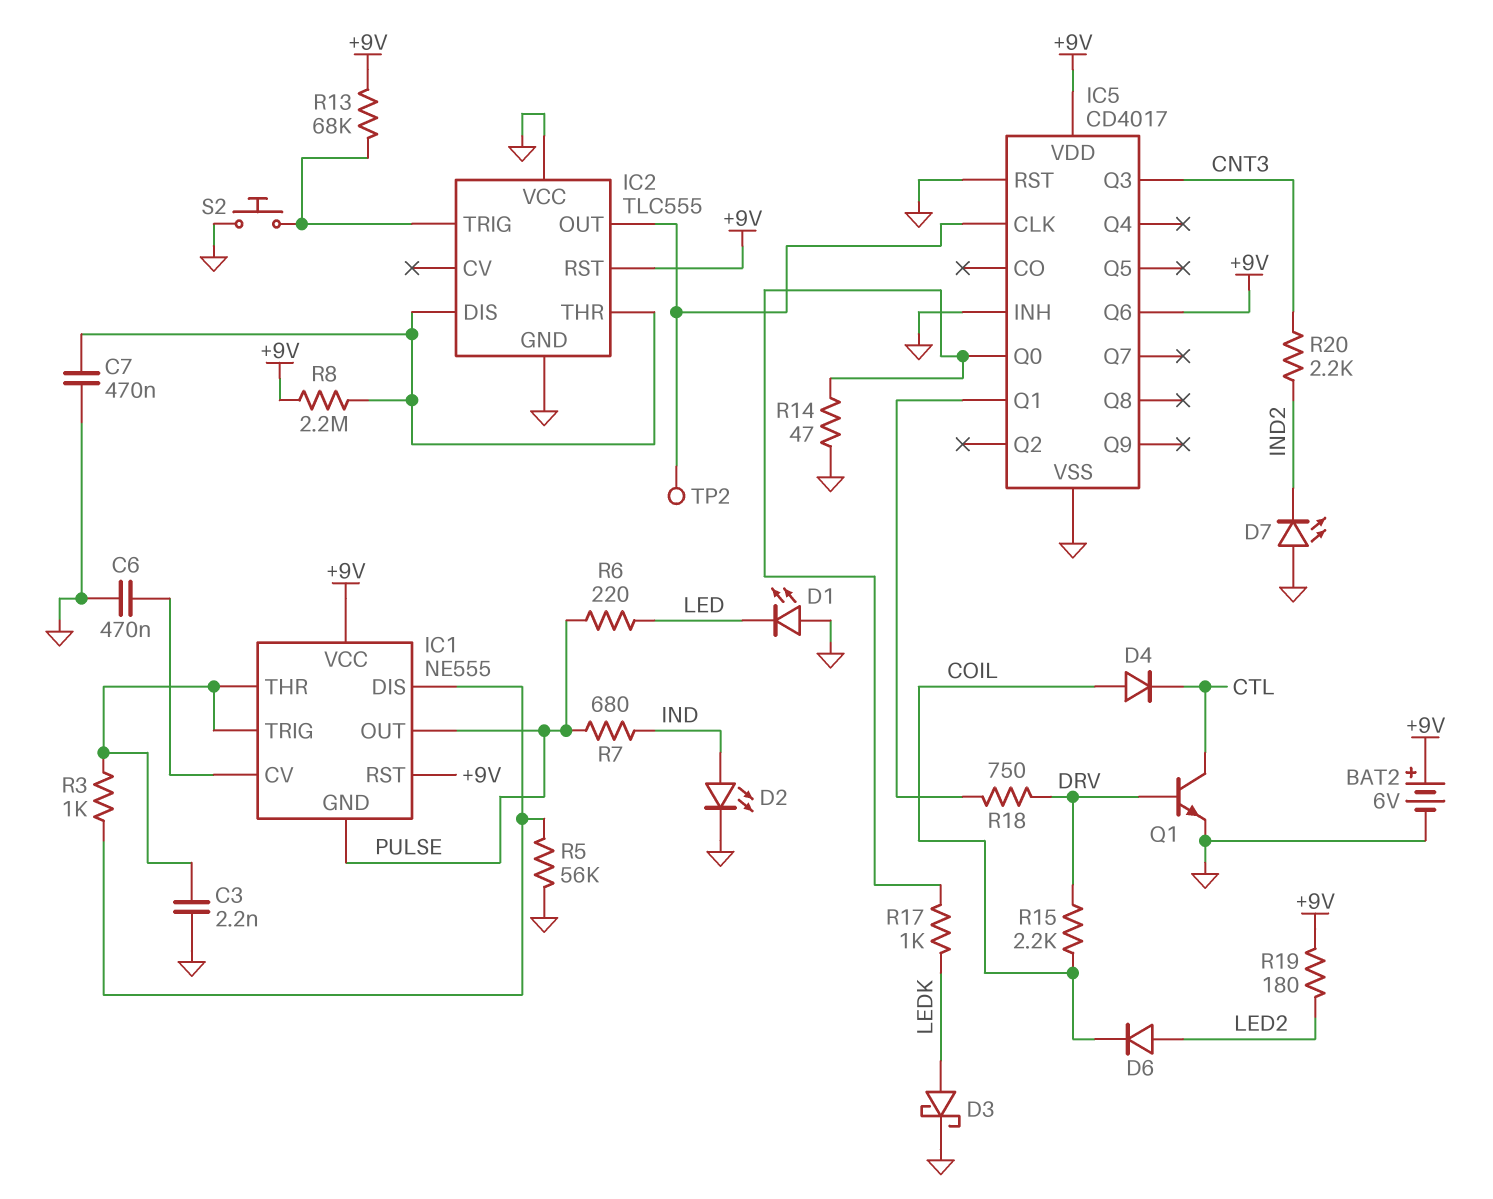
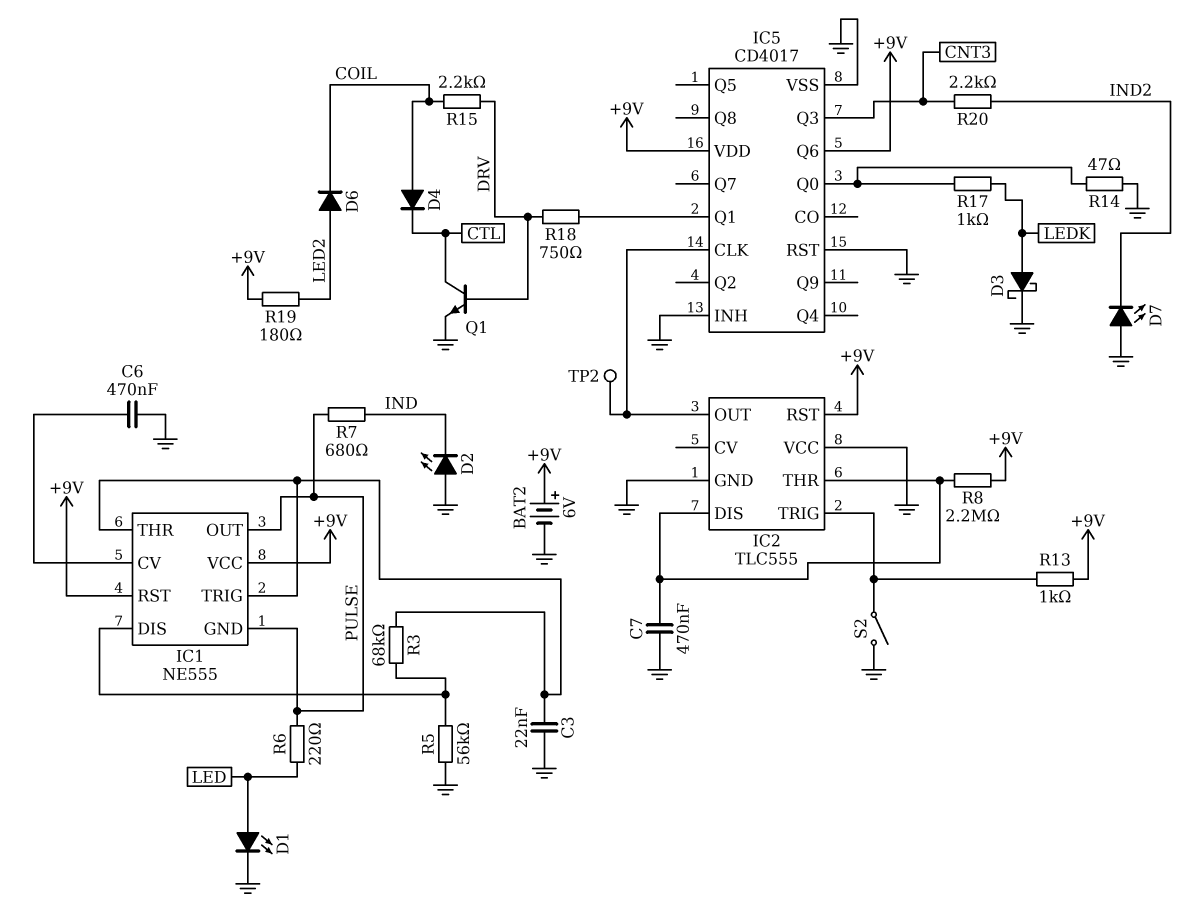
C3: 2.2nF (GND, IC1/THR) -> 22nF (GND, IC1/THR)
D1: LED (A GND, K LED) -> LED (A LED, K GND)
D2: LED (A IND, K GND) -> LED (A GND, K IND)
R3: 1k (IC1/DIS, IC1/THR) -> 68k (IC1/DIS, IC1/THR)
R13: 68k (+9V, IC2/TRIG) -> 1k (+9V, IC2/TRIG)
S2: button (GND, IC2/TRIG) -> switch (GND, IC2/TRIG)

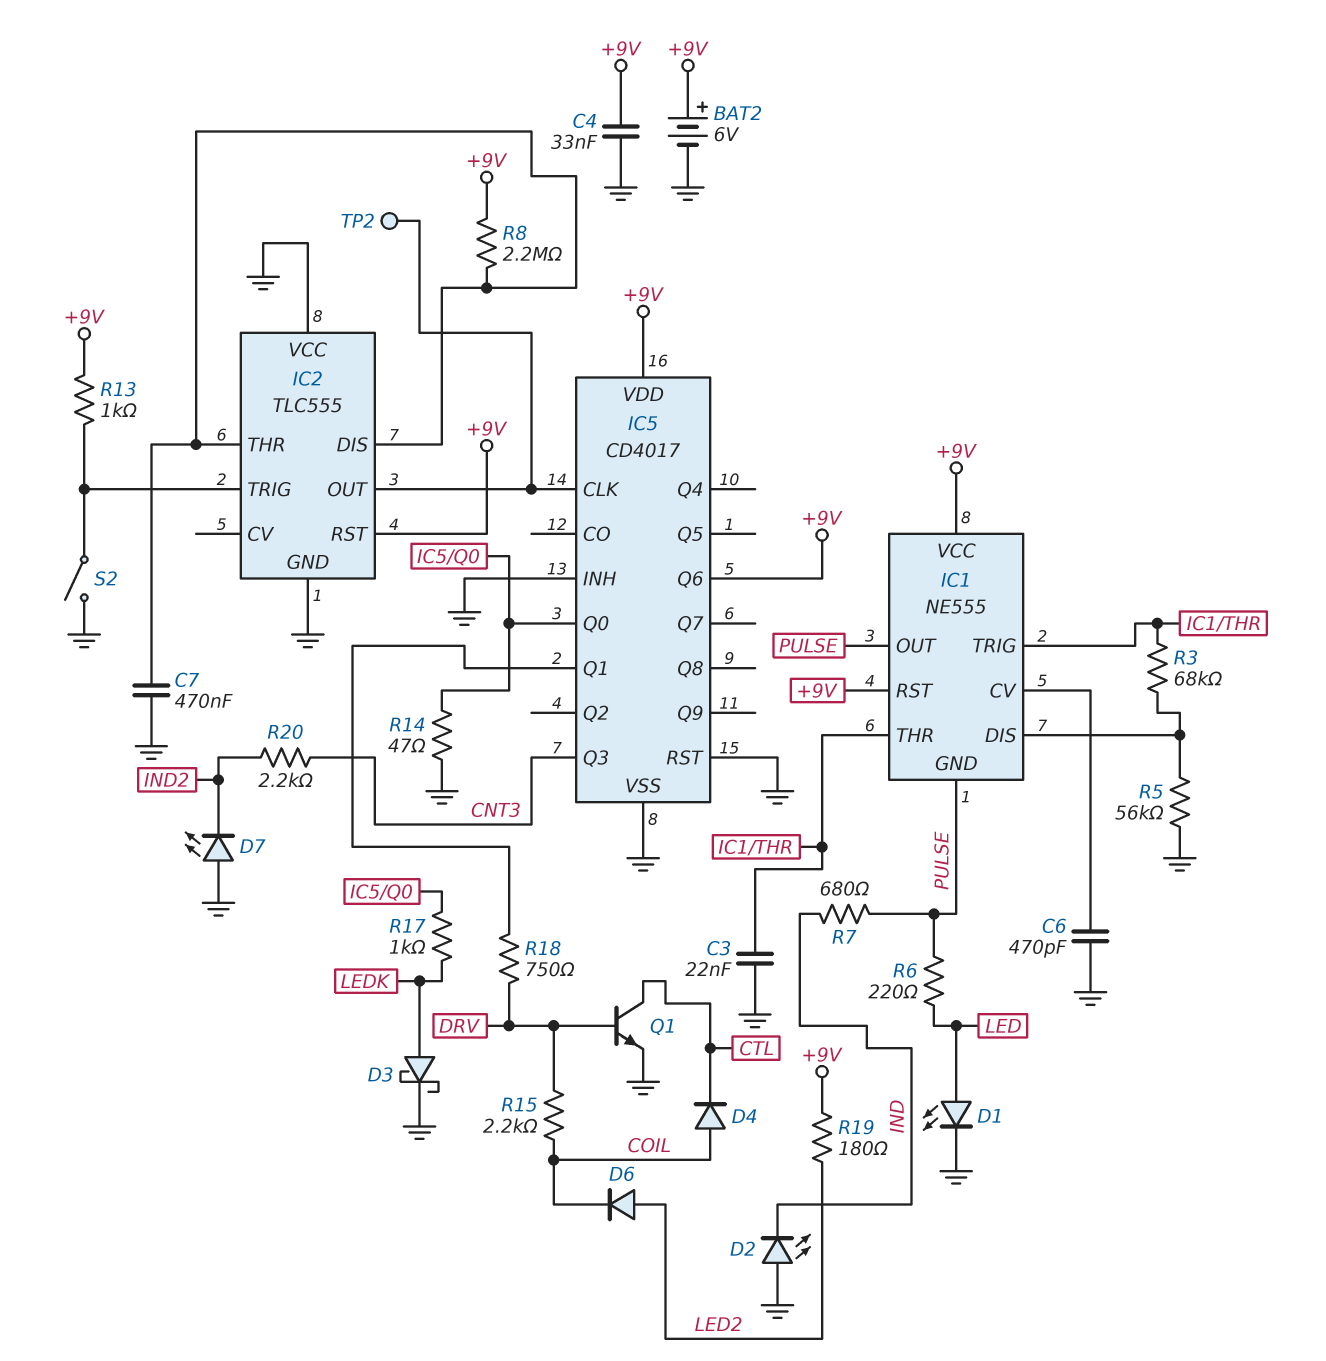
C4: none -> 33nF (+9V, GND)
C6: 470nF (GND, IC1/CV) -> 470pF (GND, IC1/CV)

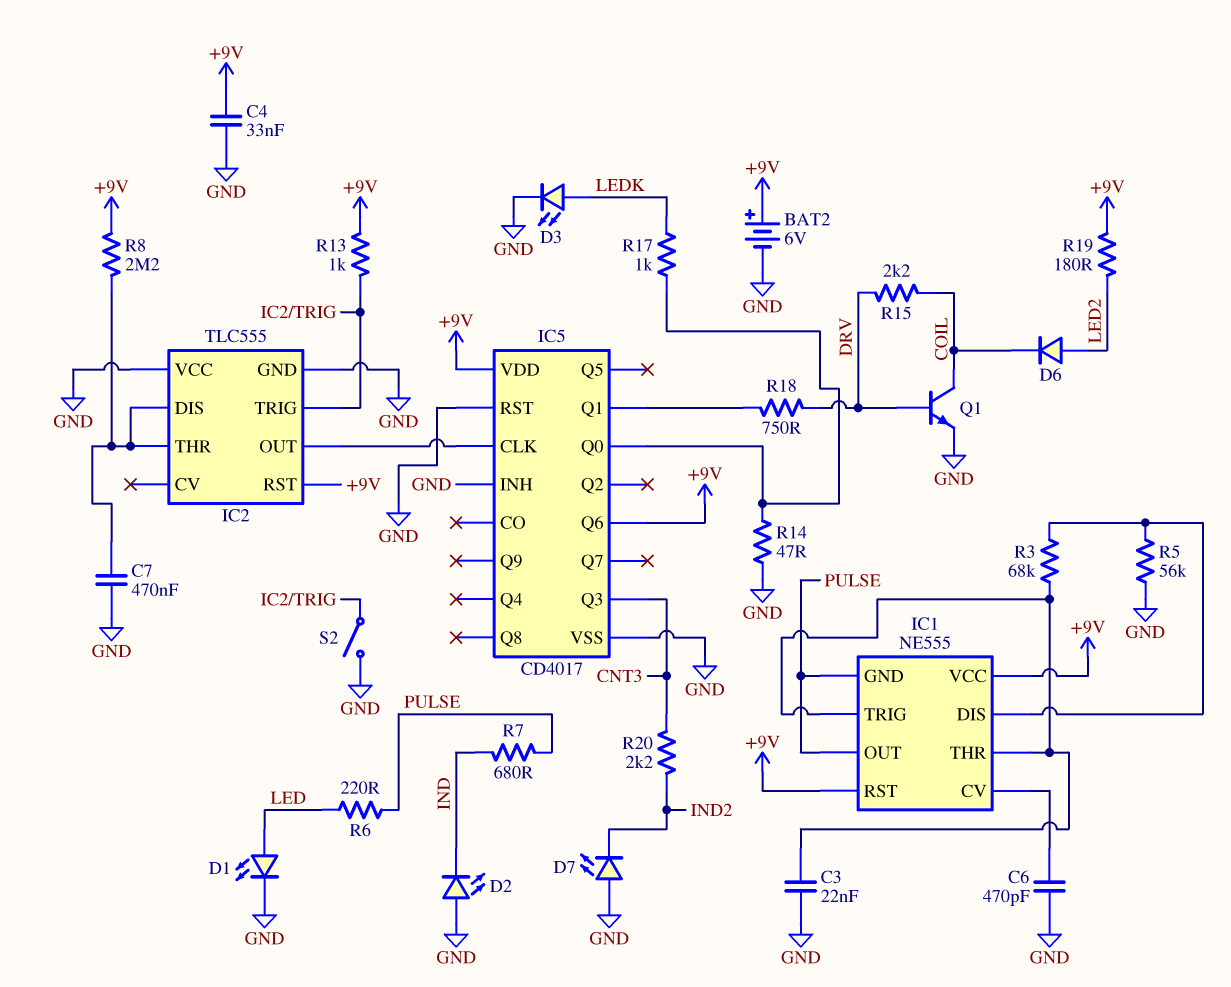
D3: schottky (A LEDK, K GND) -> LED (A LEDK, K GND)
D4: diode (A COIL, K CTL) -> none
Q1: NPN (B DRV, C CTL, E GND) -> NPN (B DRV, C COIL, E GND)
TP2: test point (IC2/OUT) -> none

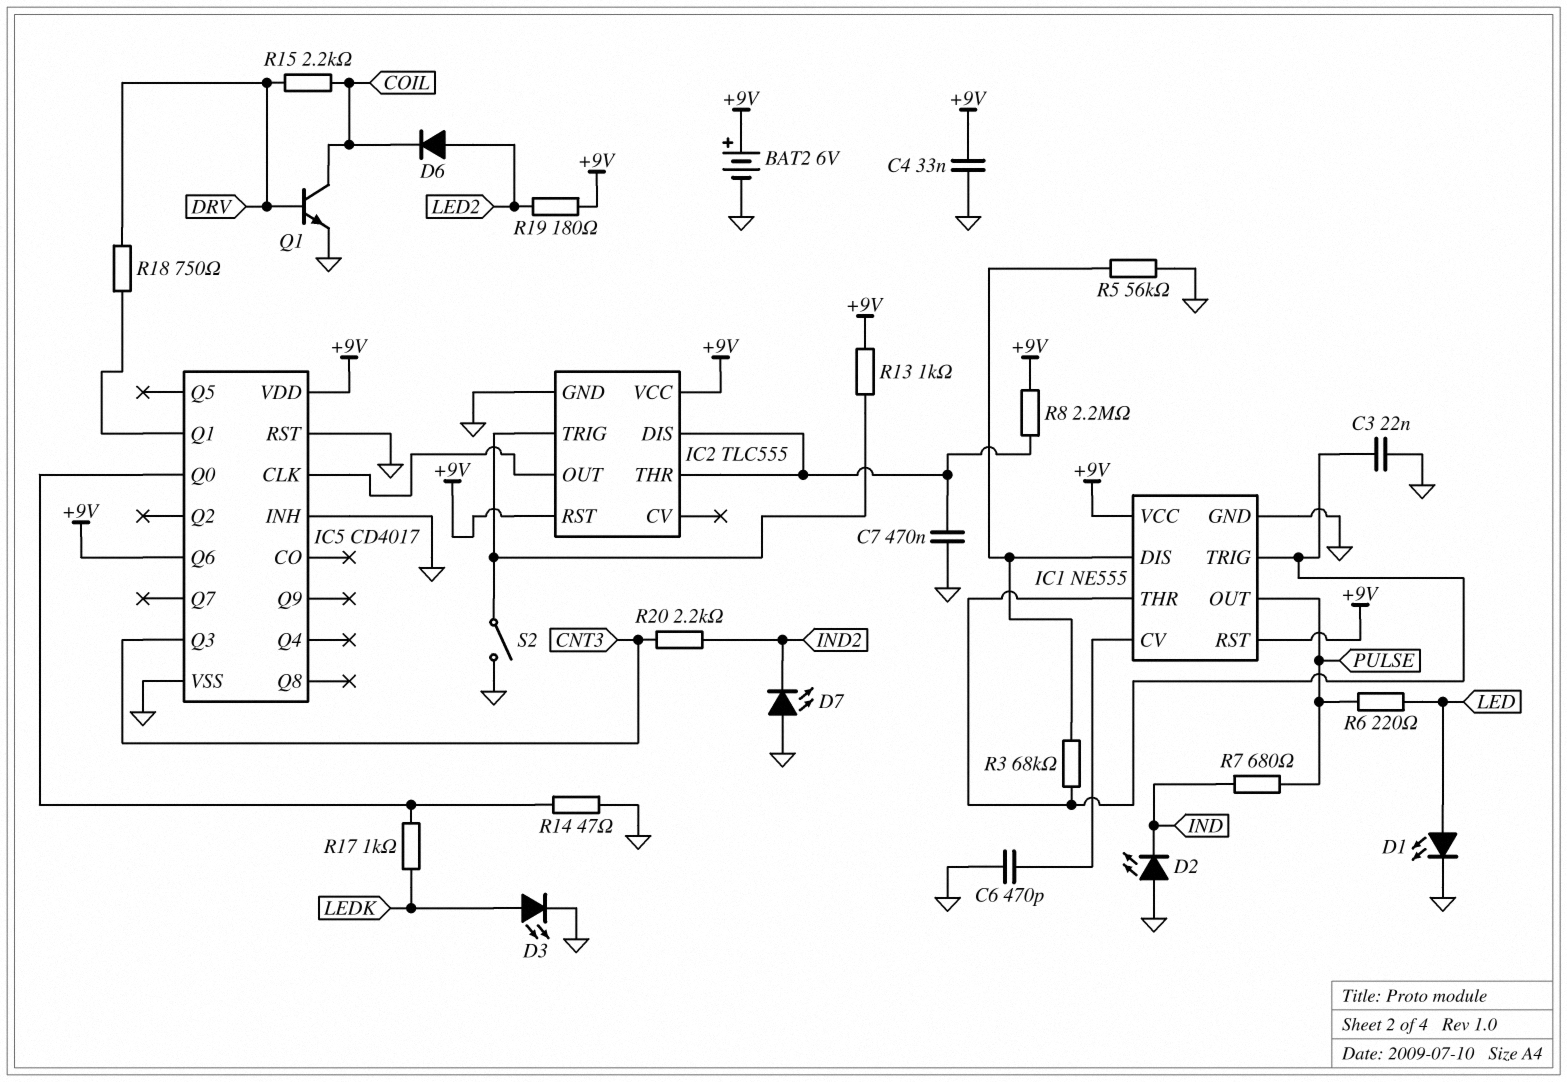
IC1 pin GND: PULSE -> GND
IC2 pin VCC: GND -> +9V

